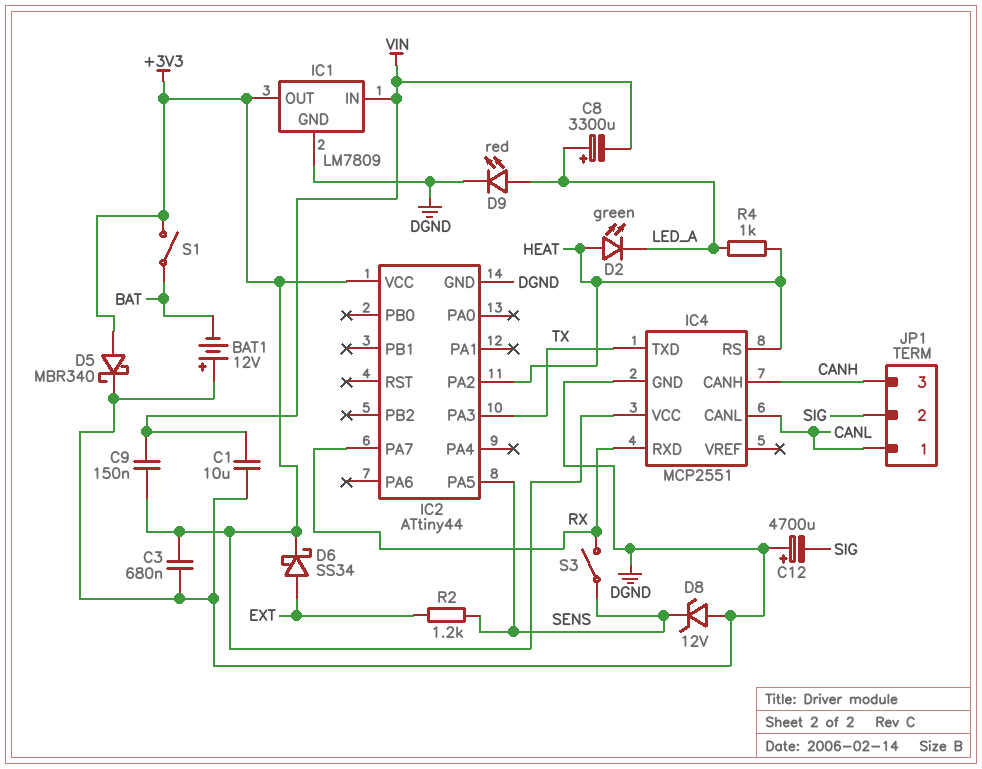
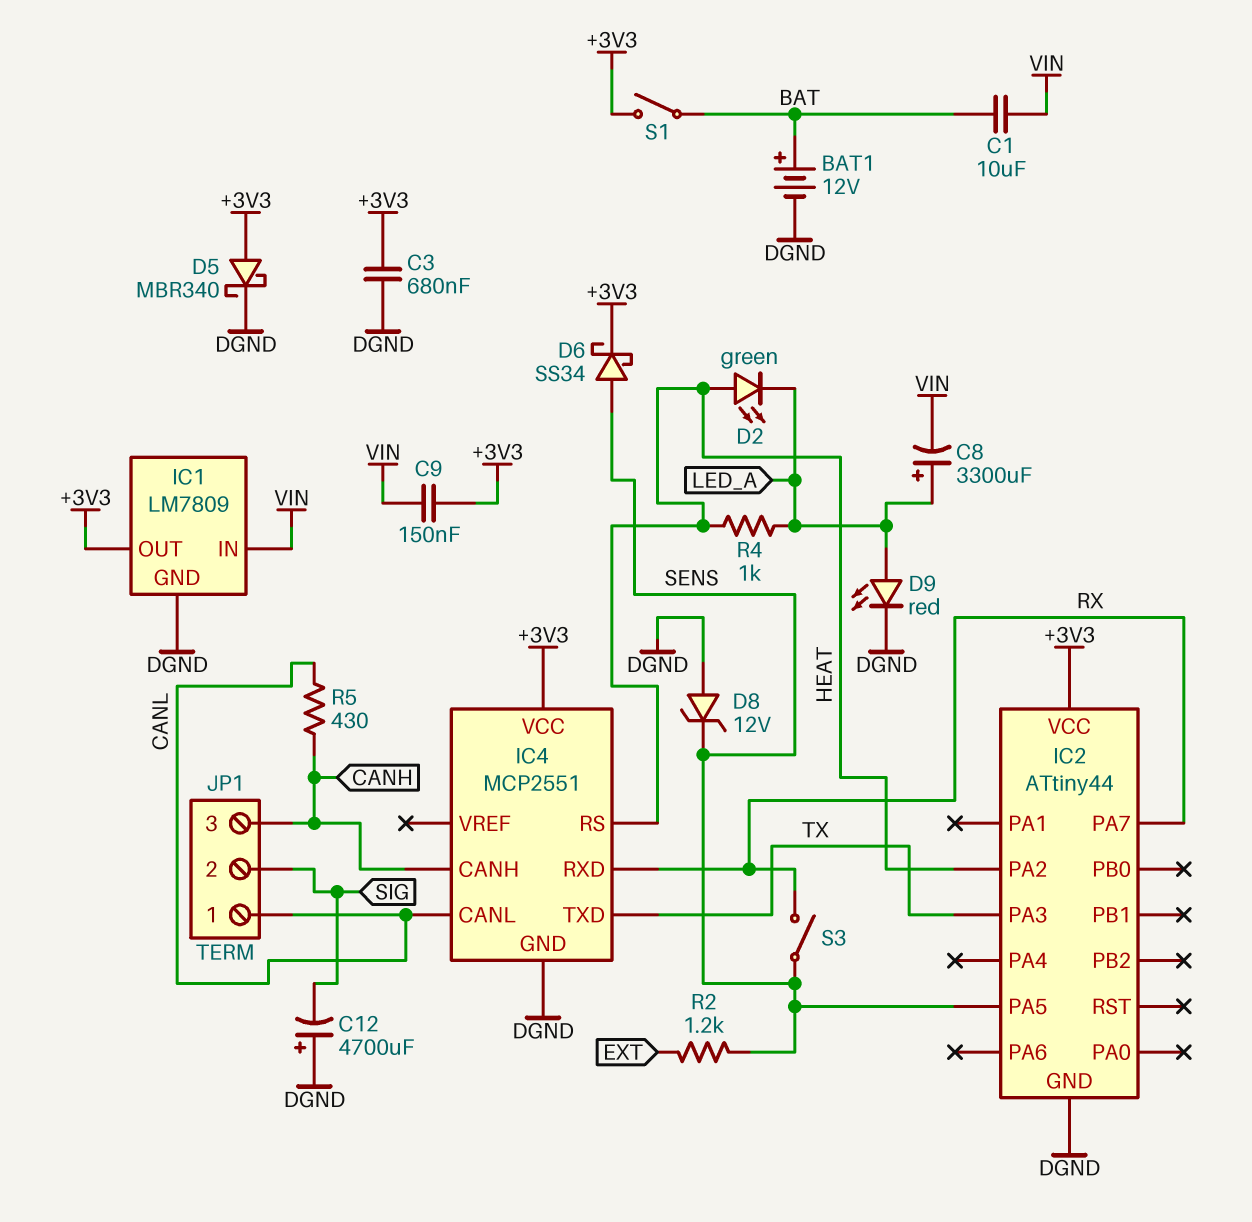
BAT1: 12V (plus DGND, minus BAT) -> 12V (plus BAT, minus DGND)
C1: 10uF (DGND, VIN) -> 10uF (BAT, VIN)
D6: schottky SS34 (A EXT, K +3V3) -> schottky SS34 (A SENS, K +3V3)
R5: none -> 430 (CANH, CANL)

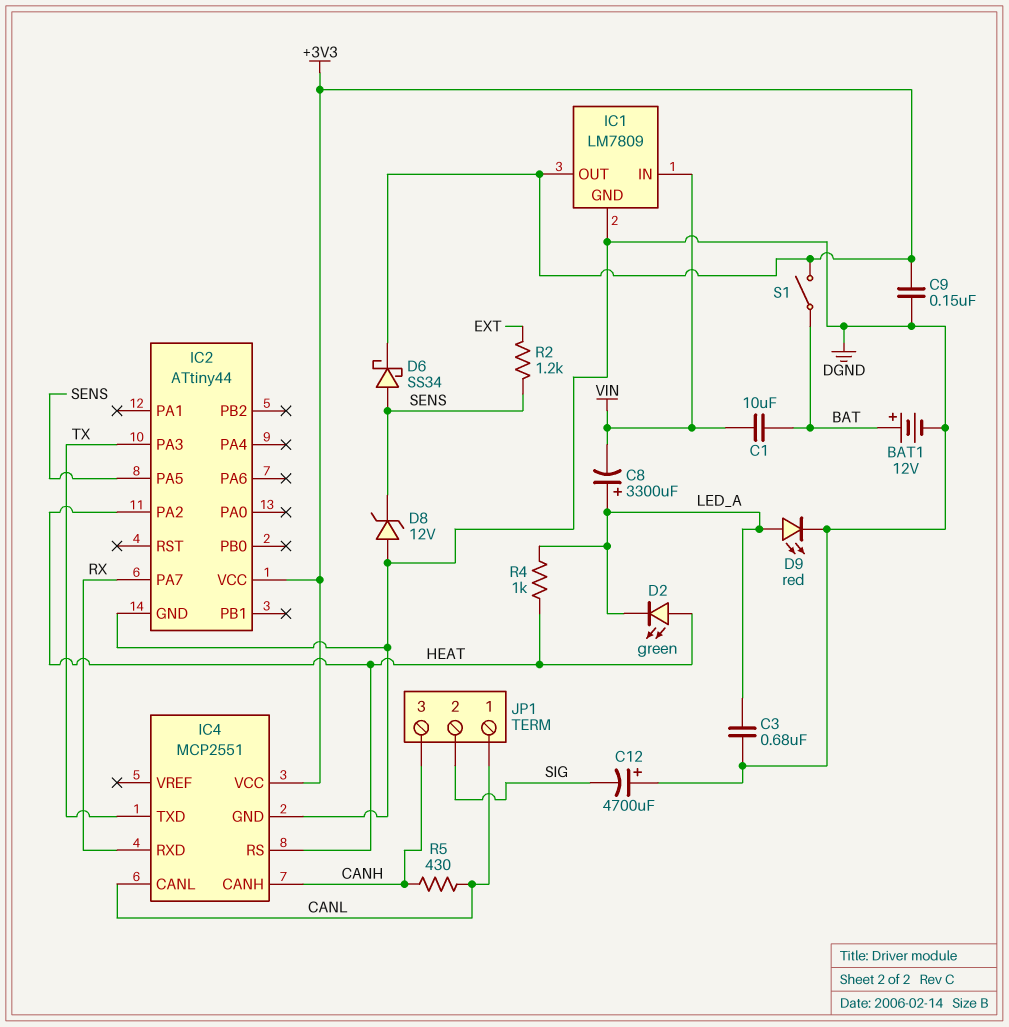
C3: 680nF (+3V3, DGND) -> 680nF (DGND, LED_A)
C9: 150nF (+3V3, VIN) -> 150nF (+3V3, DGND)
D5: schottky MBR340 (A +3V3, K DGND) -> none
S3: switch (RX, SENS) -> none

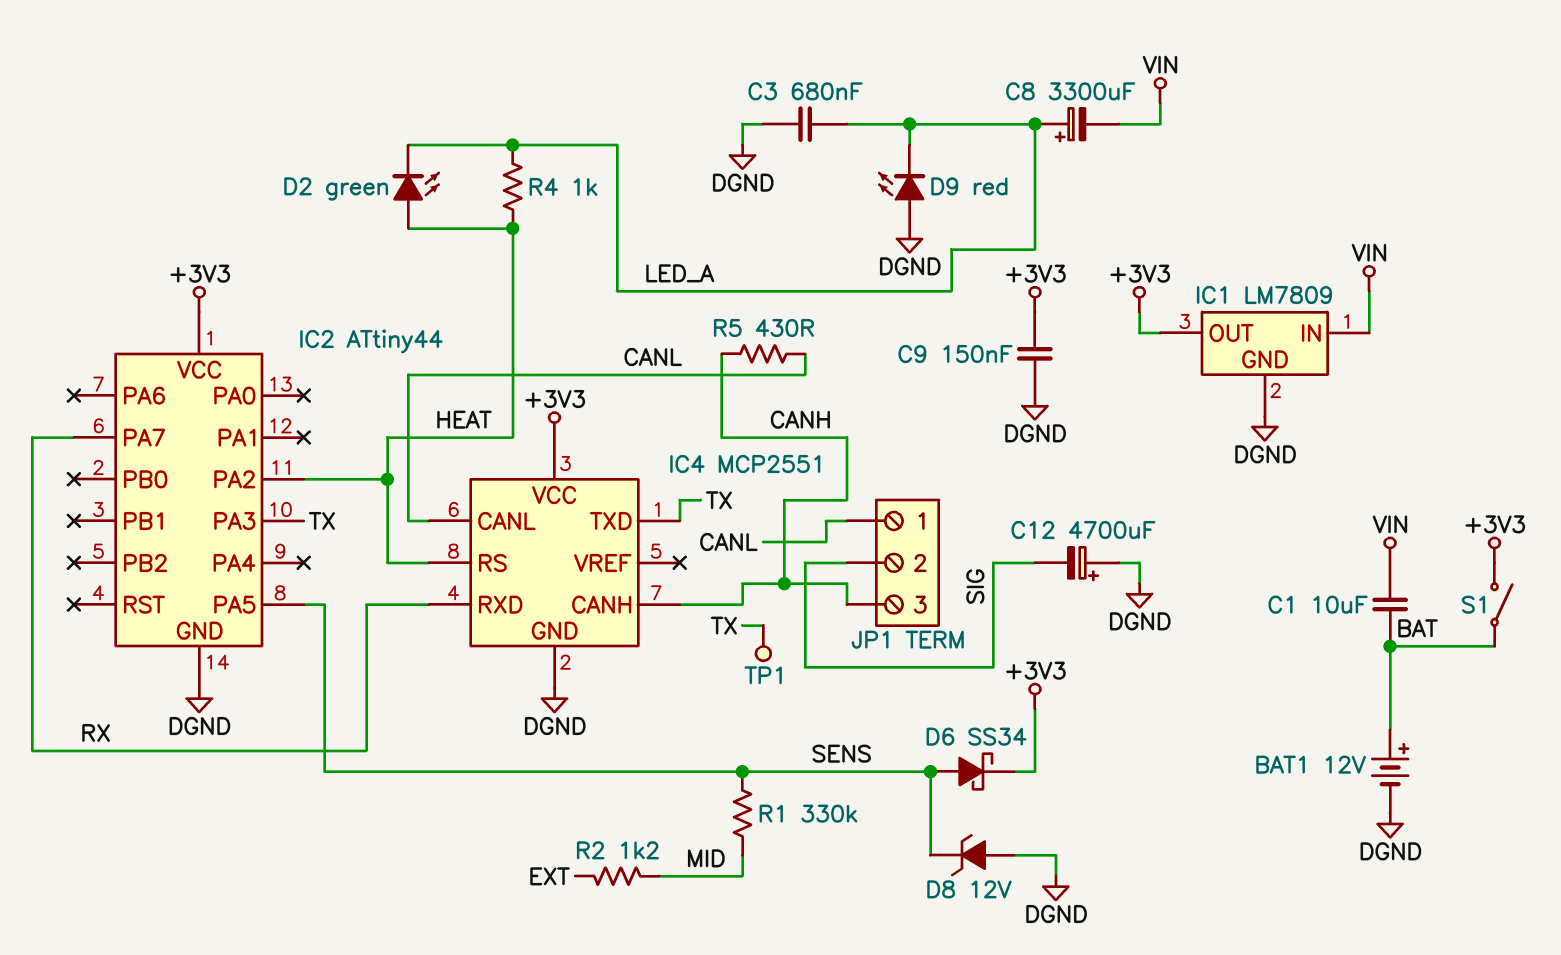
D9: LED red (A LED_A, K DGND) -> LED red (A DGND, K LED_A)
R1: none -> 330k (MID, SENS)
R2: 1.2k (EXT, SENS) -> 1.2k (EXT, MID)
TP1: none -> test point (TX)

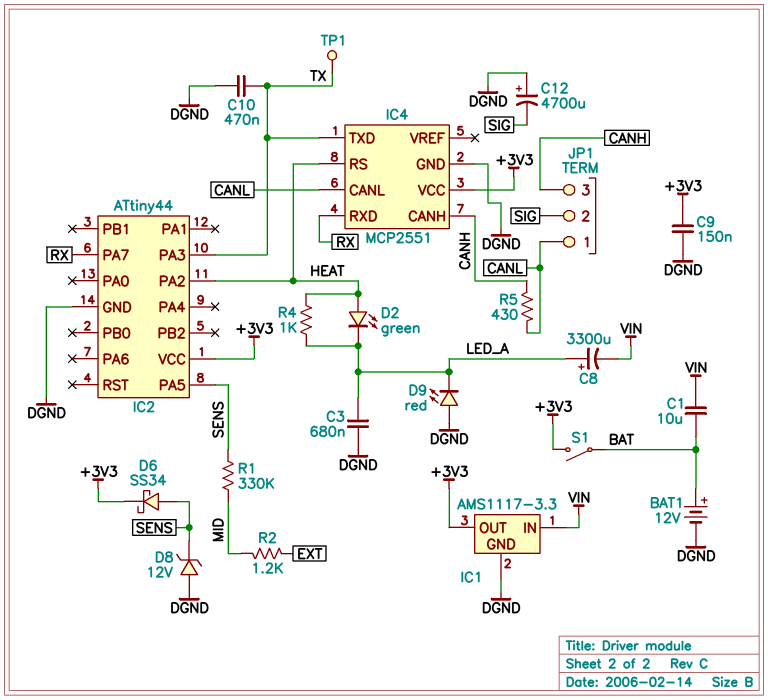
C10: none -> 470nF (DGND, TX)
IC1: LM7809 -> AMS1117-3.3

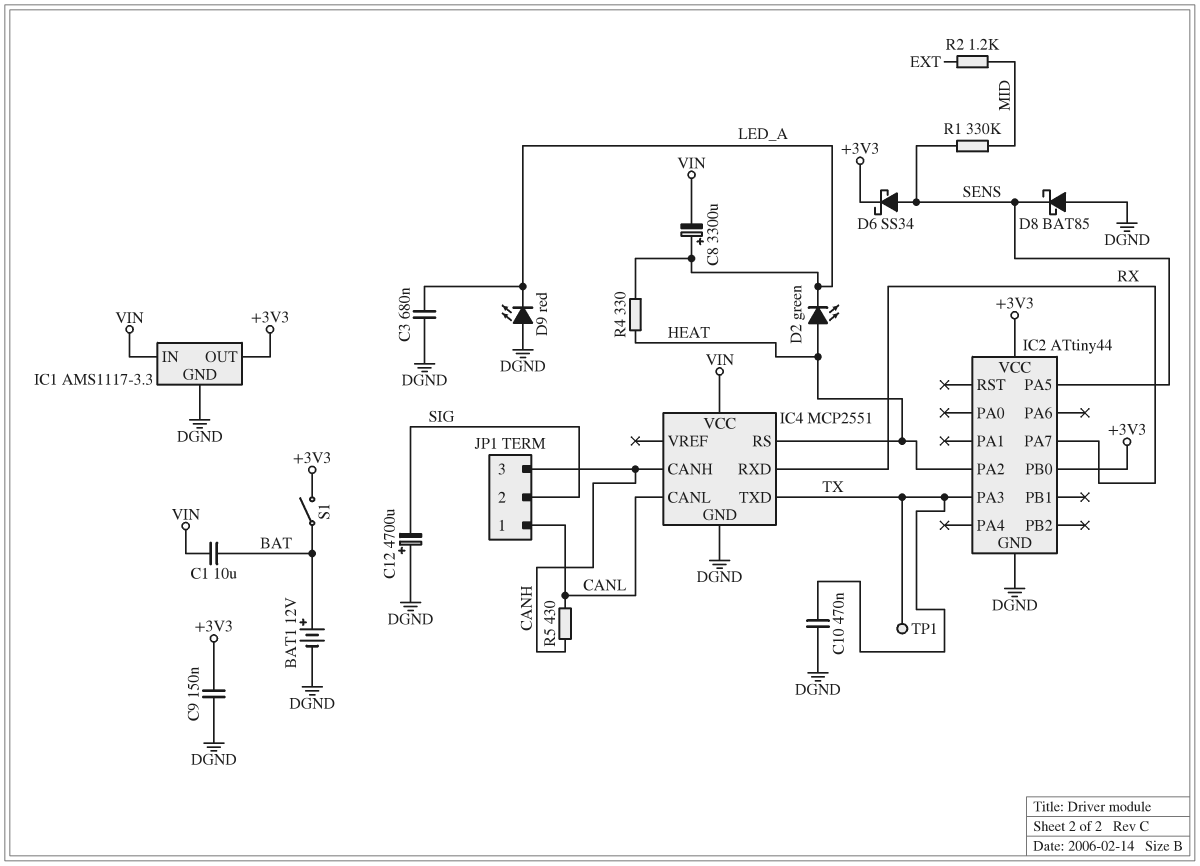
D8: zener 12V (A DGND, K SENS) -> schottky BAT85 (A DGND, K SENS)
IC2 pin PB0: none -> +3V3
IC4 pin VCC: +3V3 -> VIN
R4: 1k (HEAT, LED_A) -> 330 (HEAT, LED_A)

